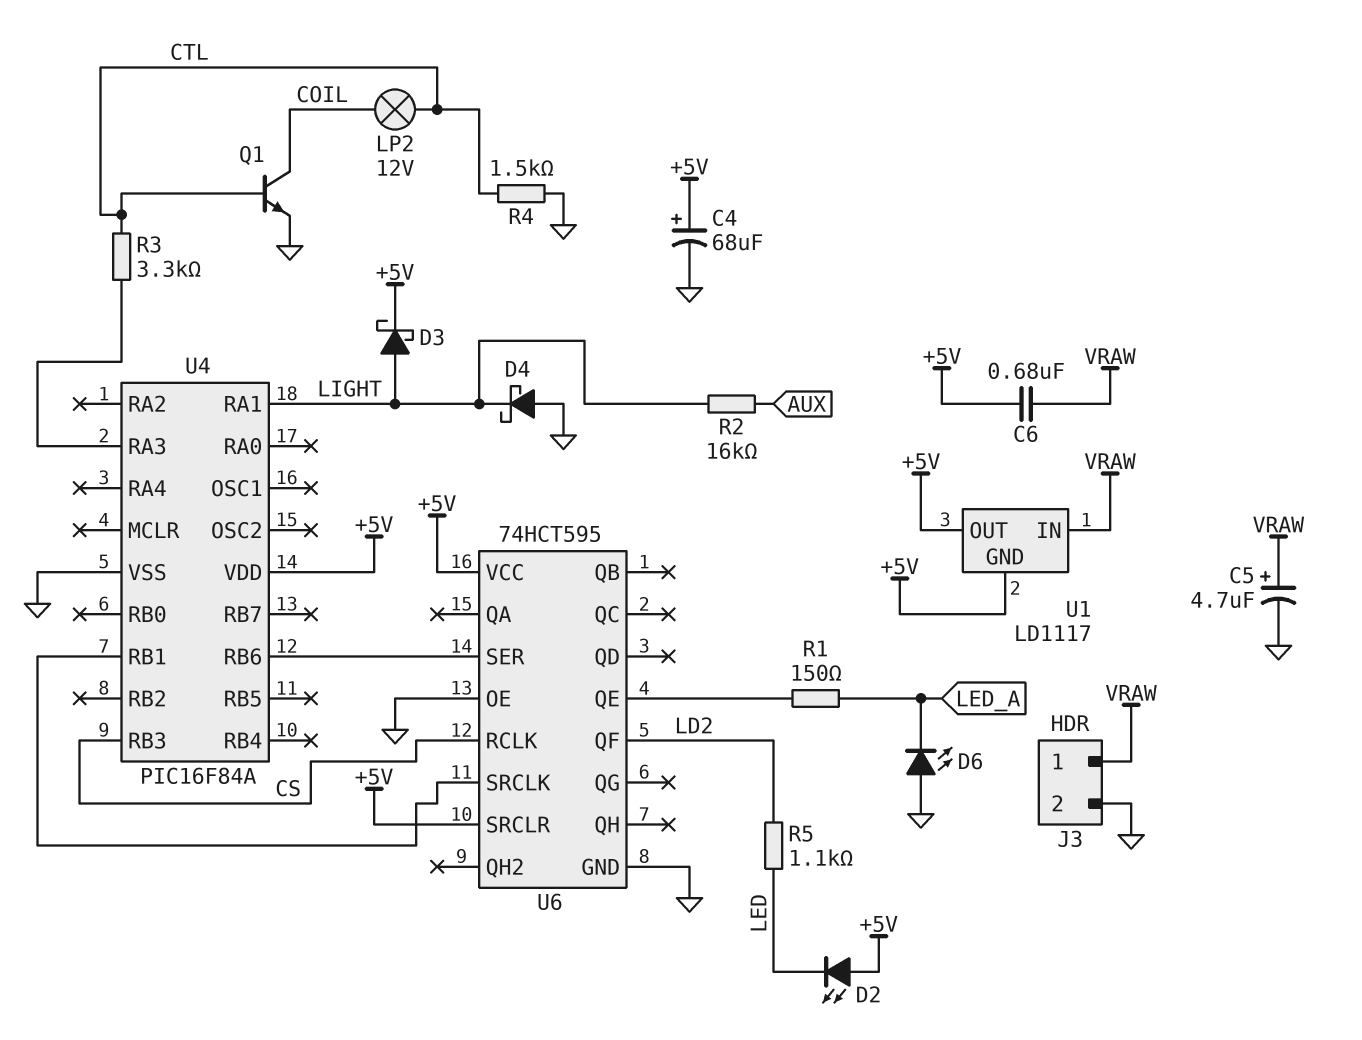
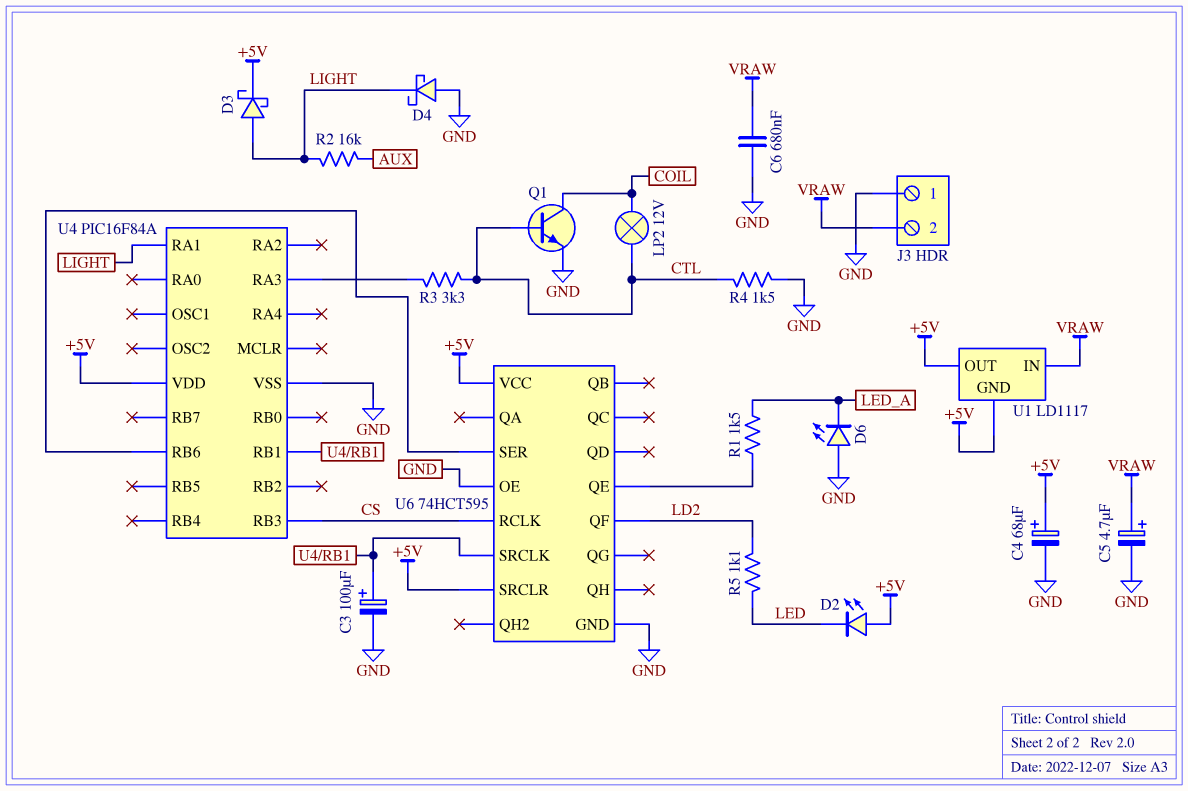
C3: none -> 100uF (plus U4/RB1, minus GND)
C6: 680nF (+5V, VRAW) -> 680nF (GND, VRAW)
J3 pin 1: VRAW -> GND
J3 pin 2: GND -> VRAW
R1: 150 (LED_A, U6/QE) -> 1.5k (LED_A, U6/QE)

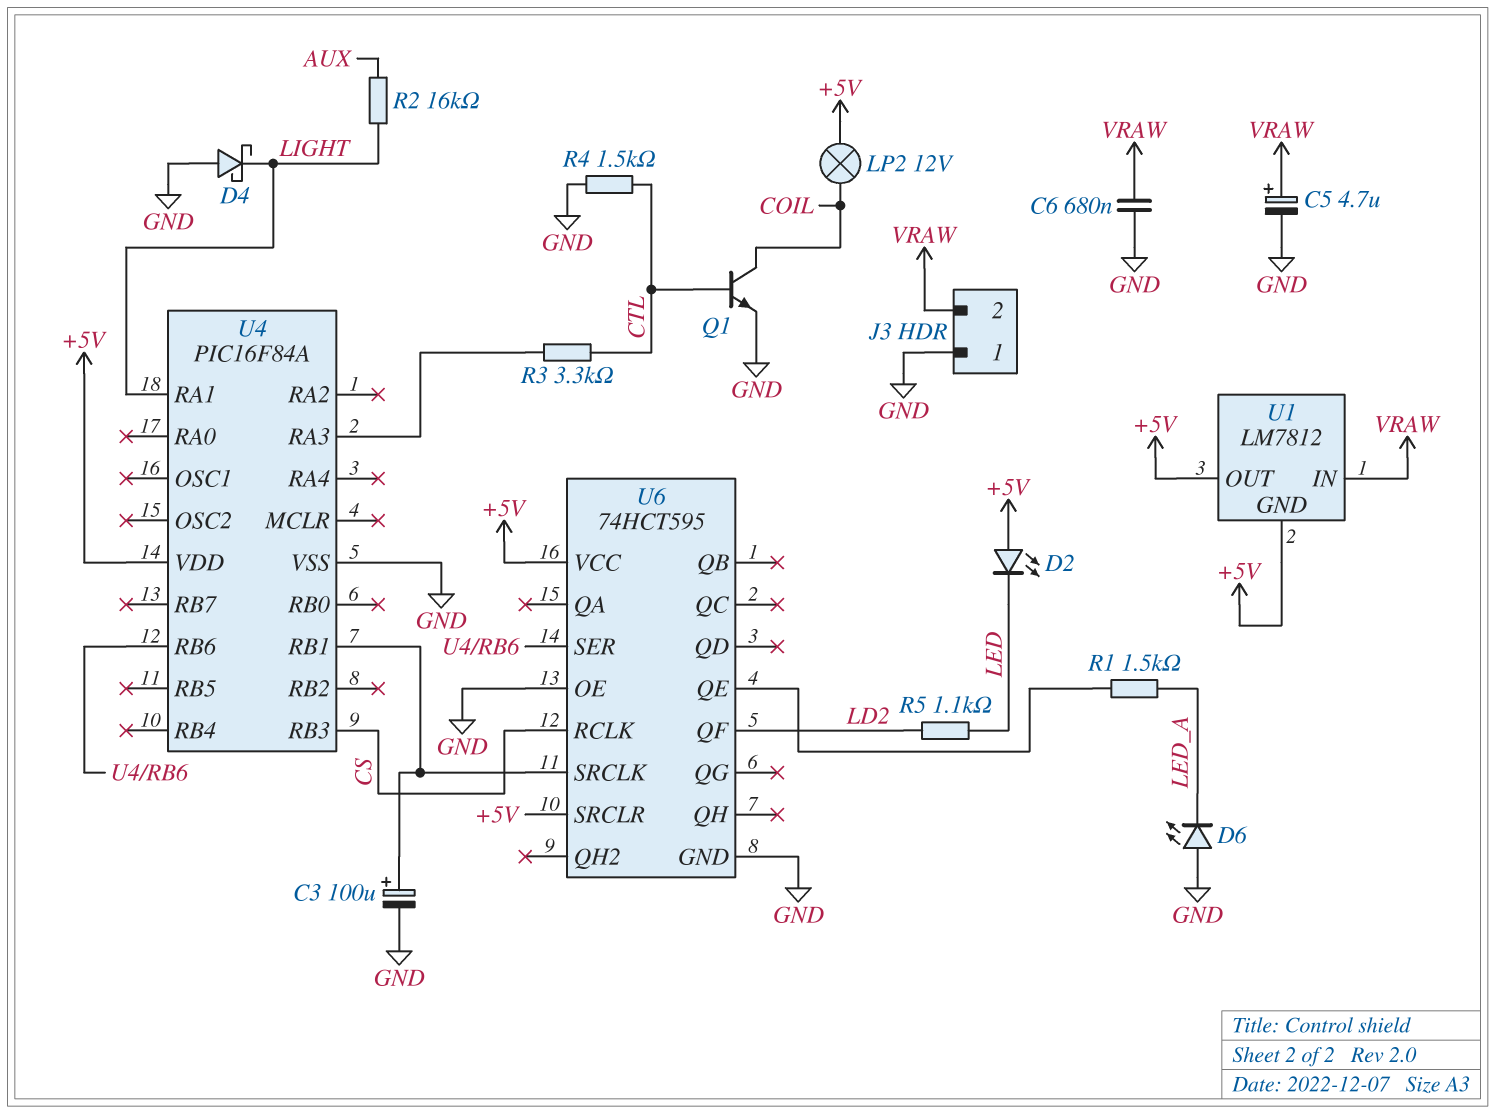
C4: 68uF (plus +5V, minus GND) -> none
D3: schottky (A LIGHT, K +5V) -> none
LP2: lamp 12V (COIL, CTL) -> lamp 12V (+5V, COIL)
U1: LD1117 -> LM7812

